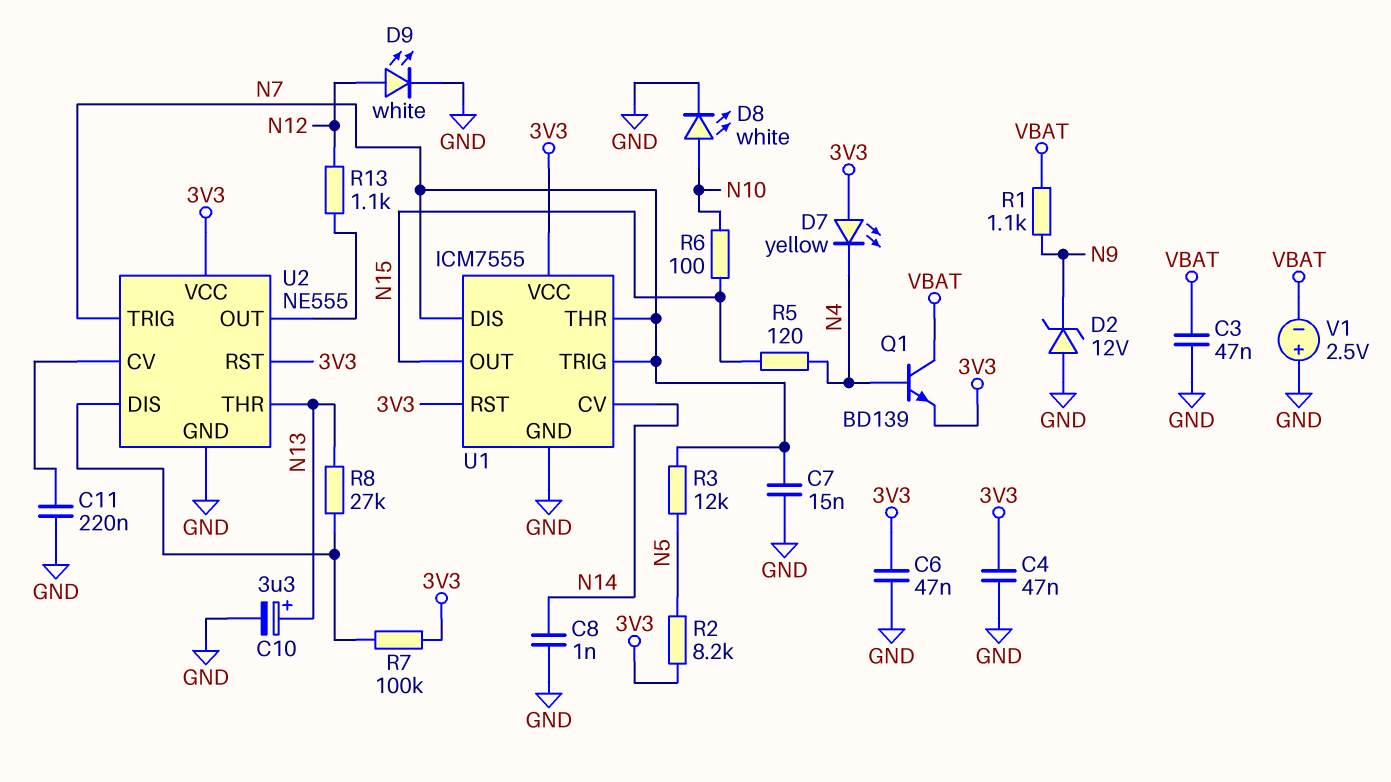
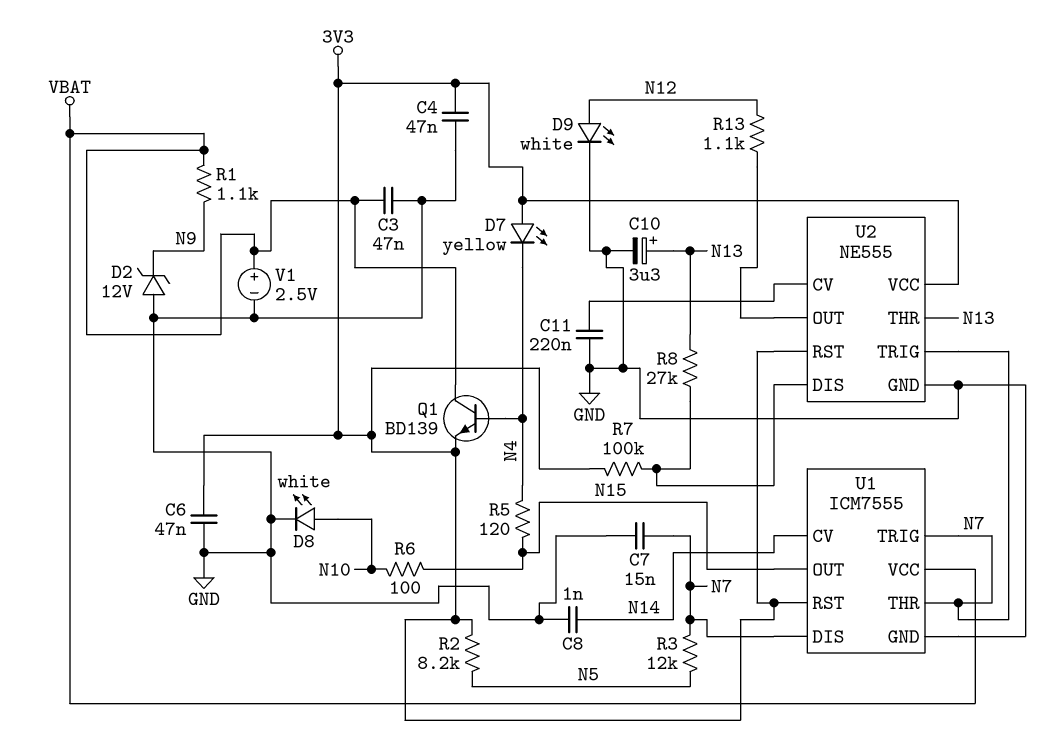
U1 pin VCC: 3V3 -> VBAT
V1: 2.5V (plus GND, minus VBAT) -> 2.5V (plus VBAT, minus GND)

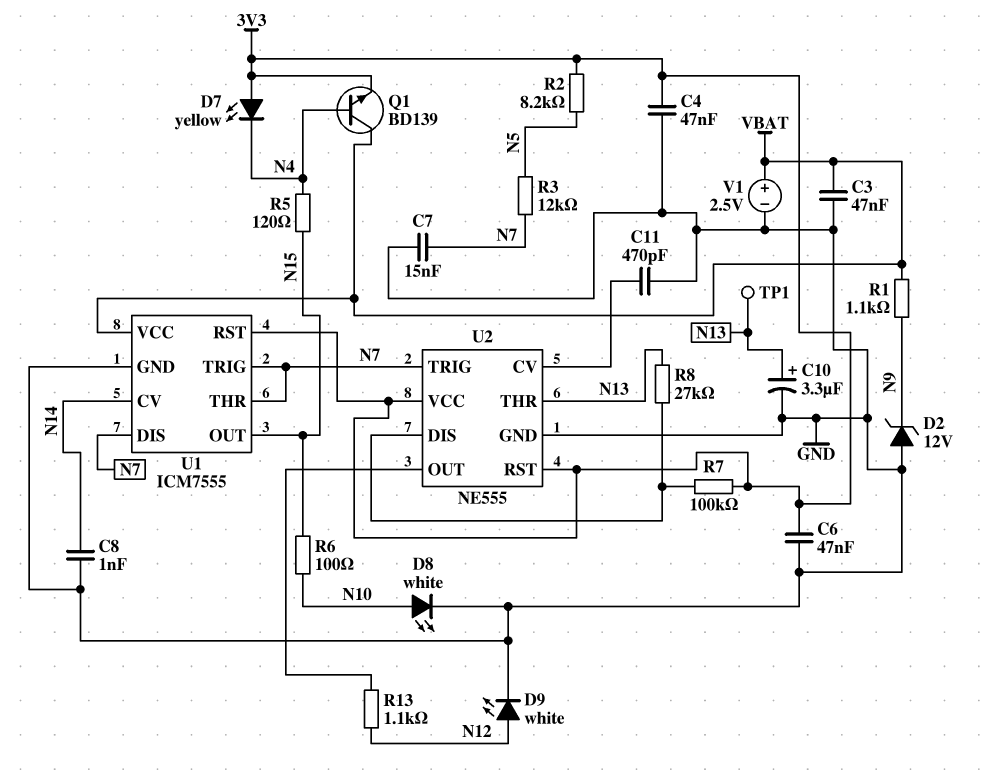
C11: 220nF (GND, U2/CV) -> 470pF (GND, U2/CV)
TP1: none -> test point (N13)

